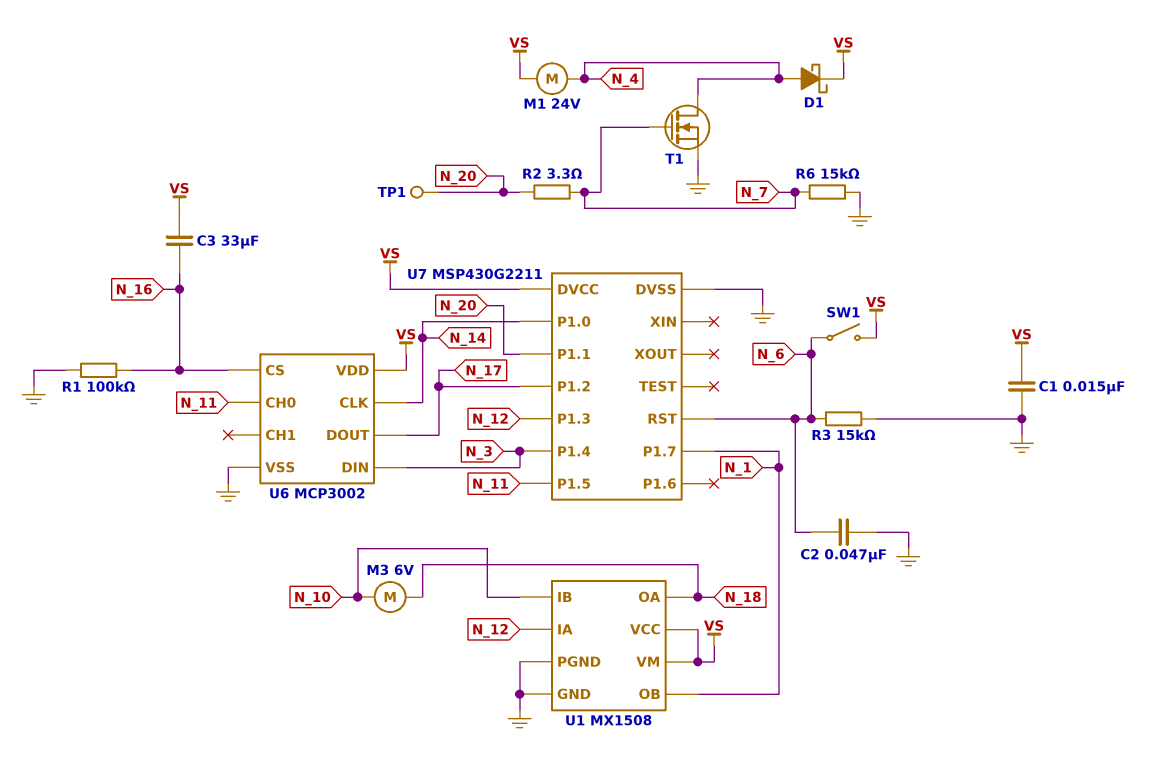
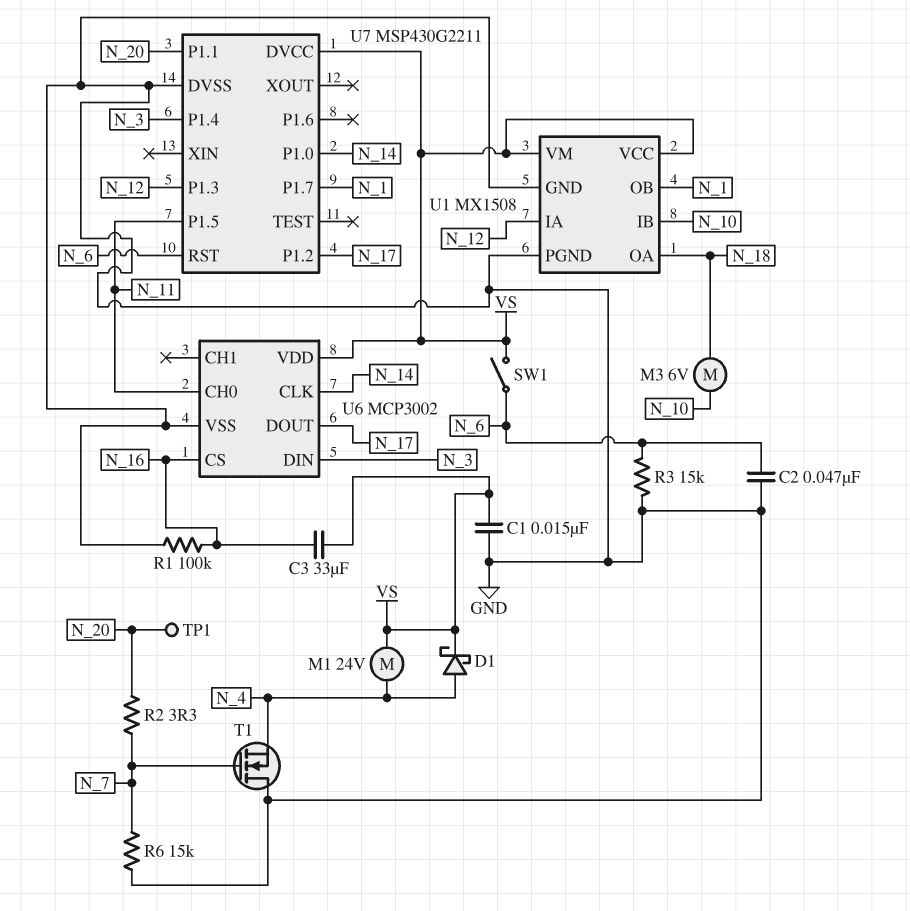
T1: NMOS (G N_7, D N_4, S GND) -> NMOS (G N_7, D GND, S N_4)

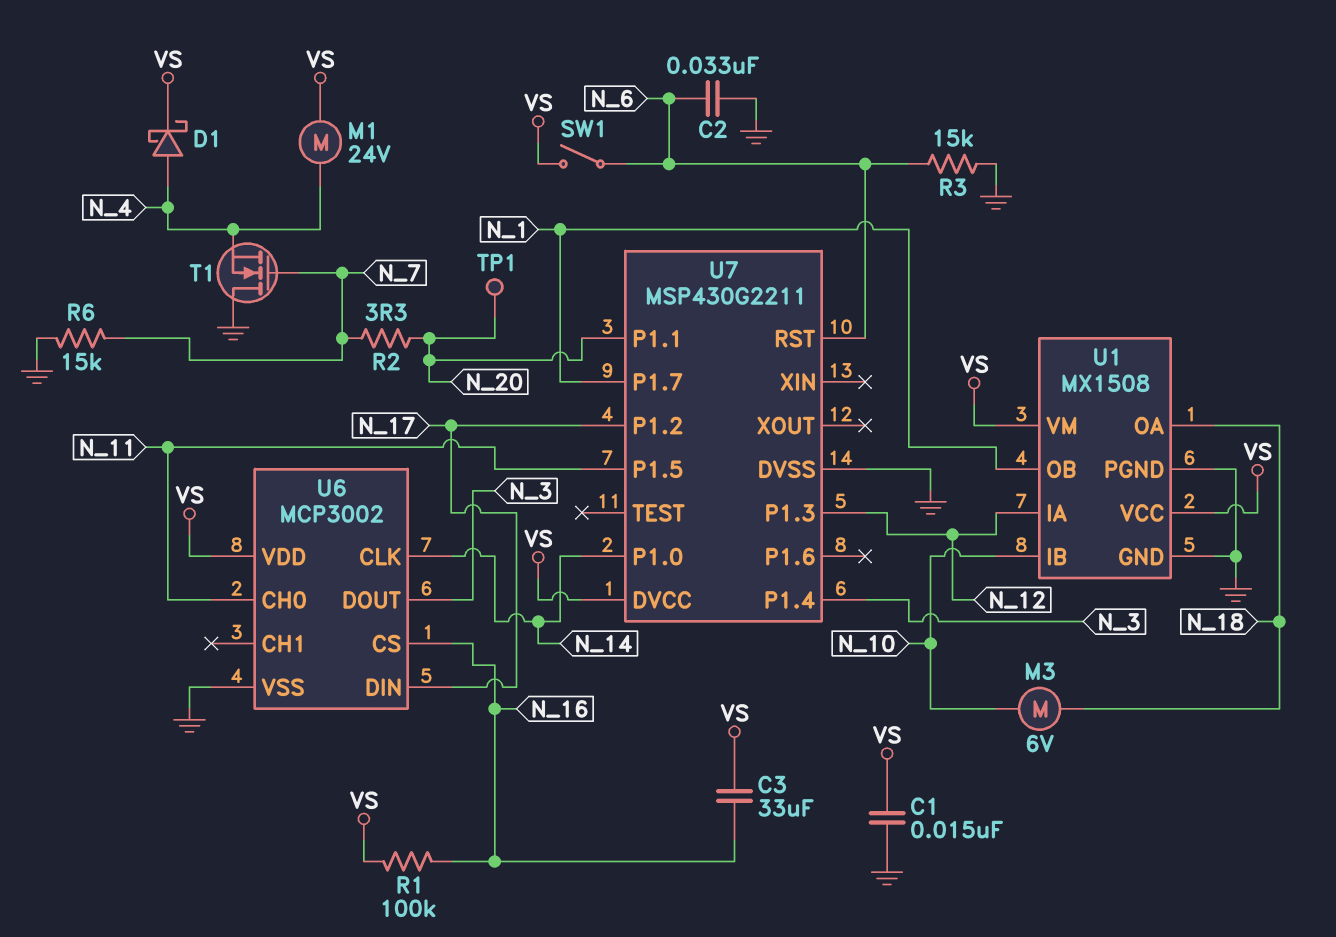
C2: 47nF (GND, N_6) -> 33nF (GND, N_6)
R1: 100k (GND, N_16) -> 100k (N_16, VS)
U6 pin DIN: N_3 -> N_17
U6 pin DOUT: N_17 -> N_3

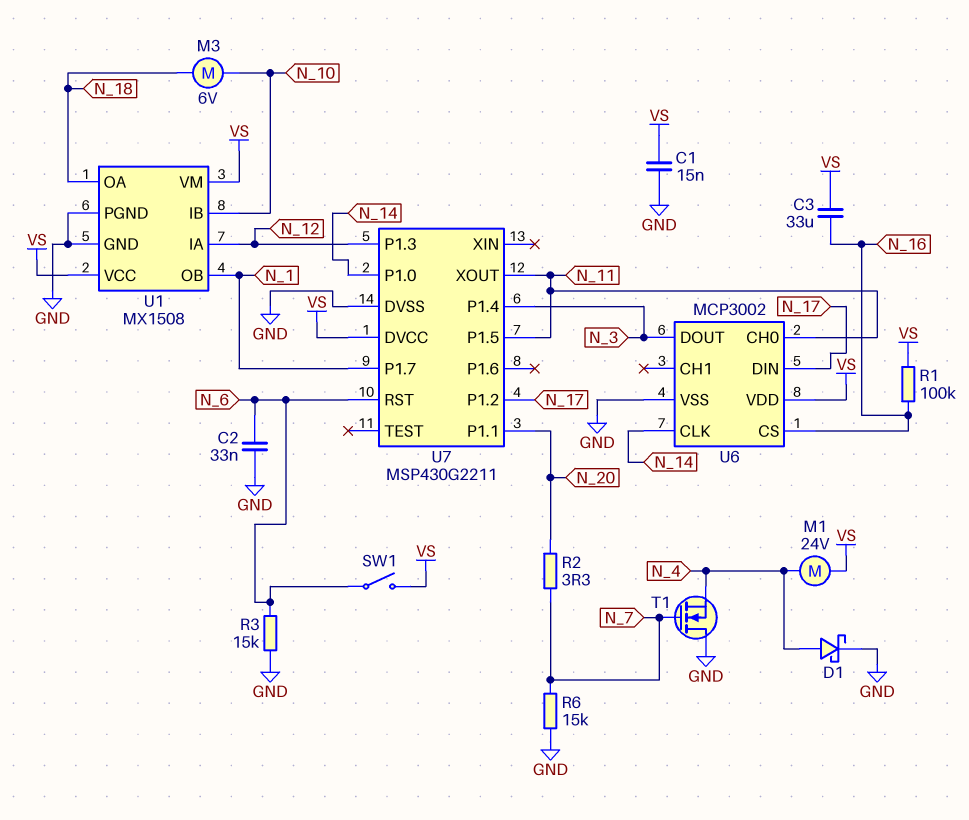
D1: schottky (A N_4, K VS) -> schottky (A N_4, K GND)
TP1: test point (N_20) -> none
U7 pin XOUT: none -> N_11

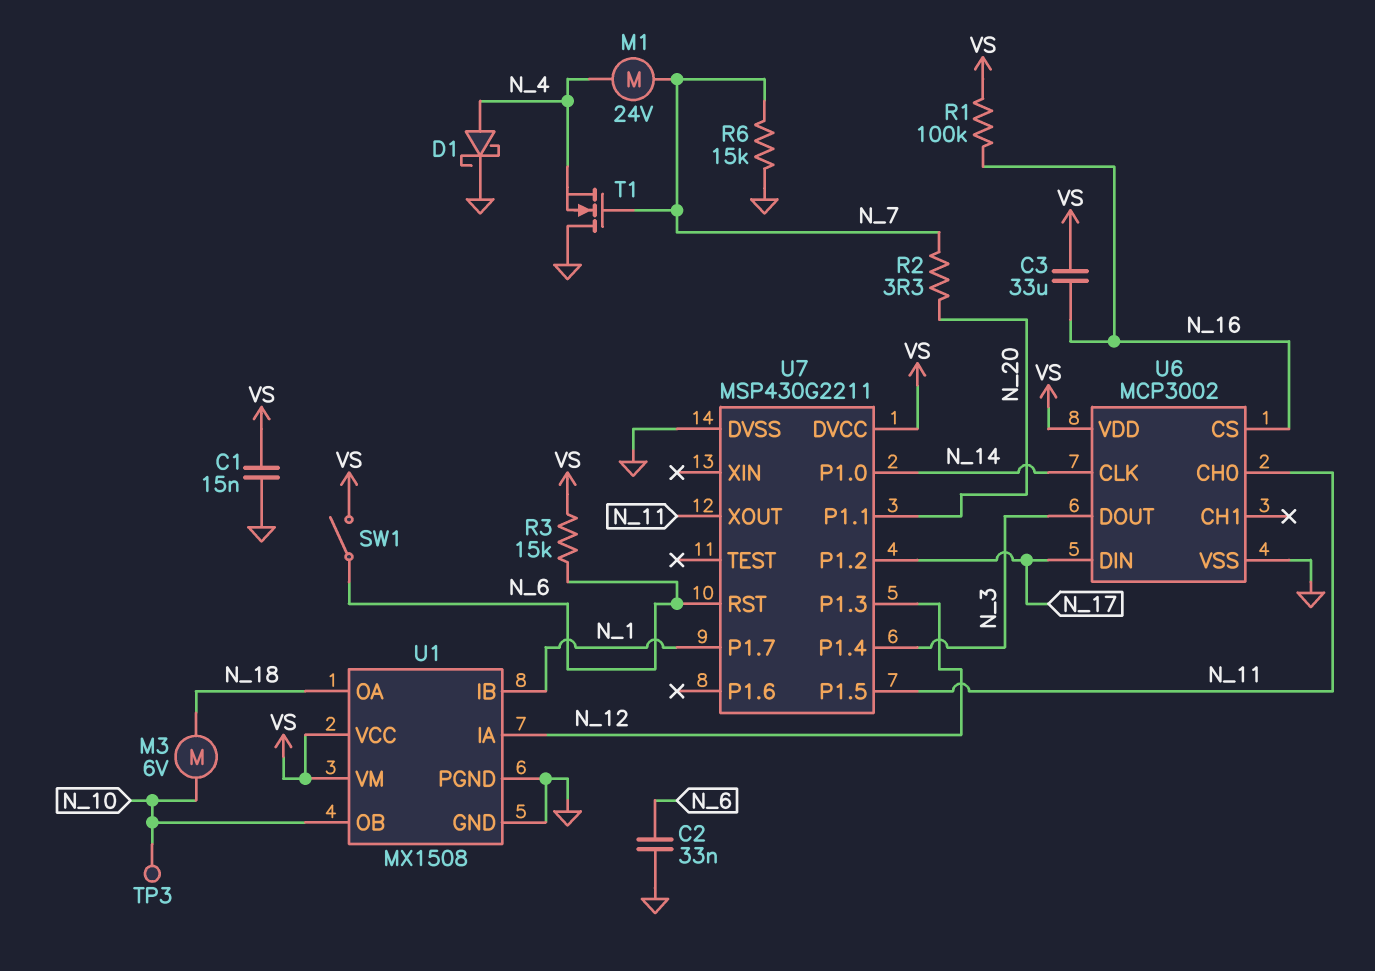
M1: motor 24V (N_4, VS) -> motor 24V (N_4, N_7)
R3: 15k (GND, N_6) -> 15k (N_6, VS)
TP3: none -> test point (N_10)
U1 pin IB: N_10 -> N_1
U1 pin OB: N_1 -> N_10

